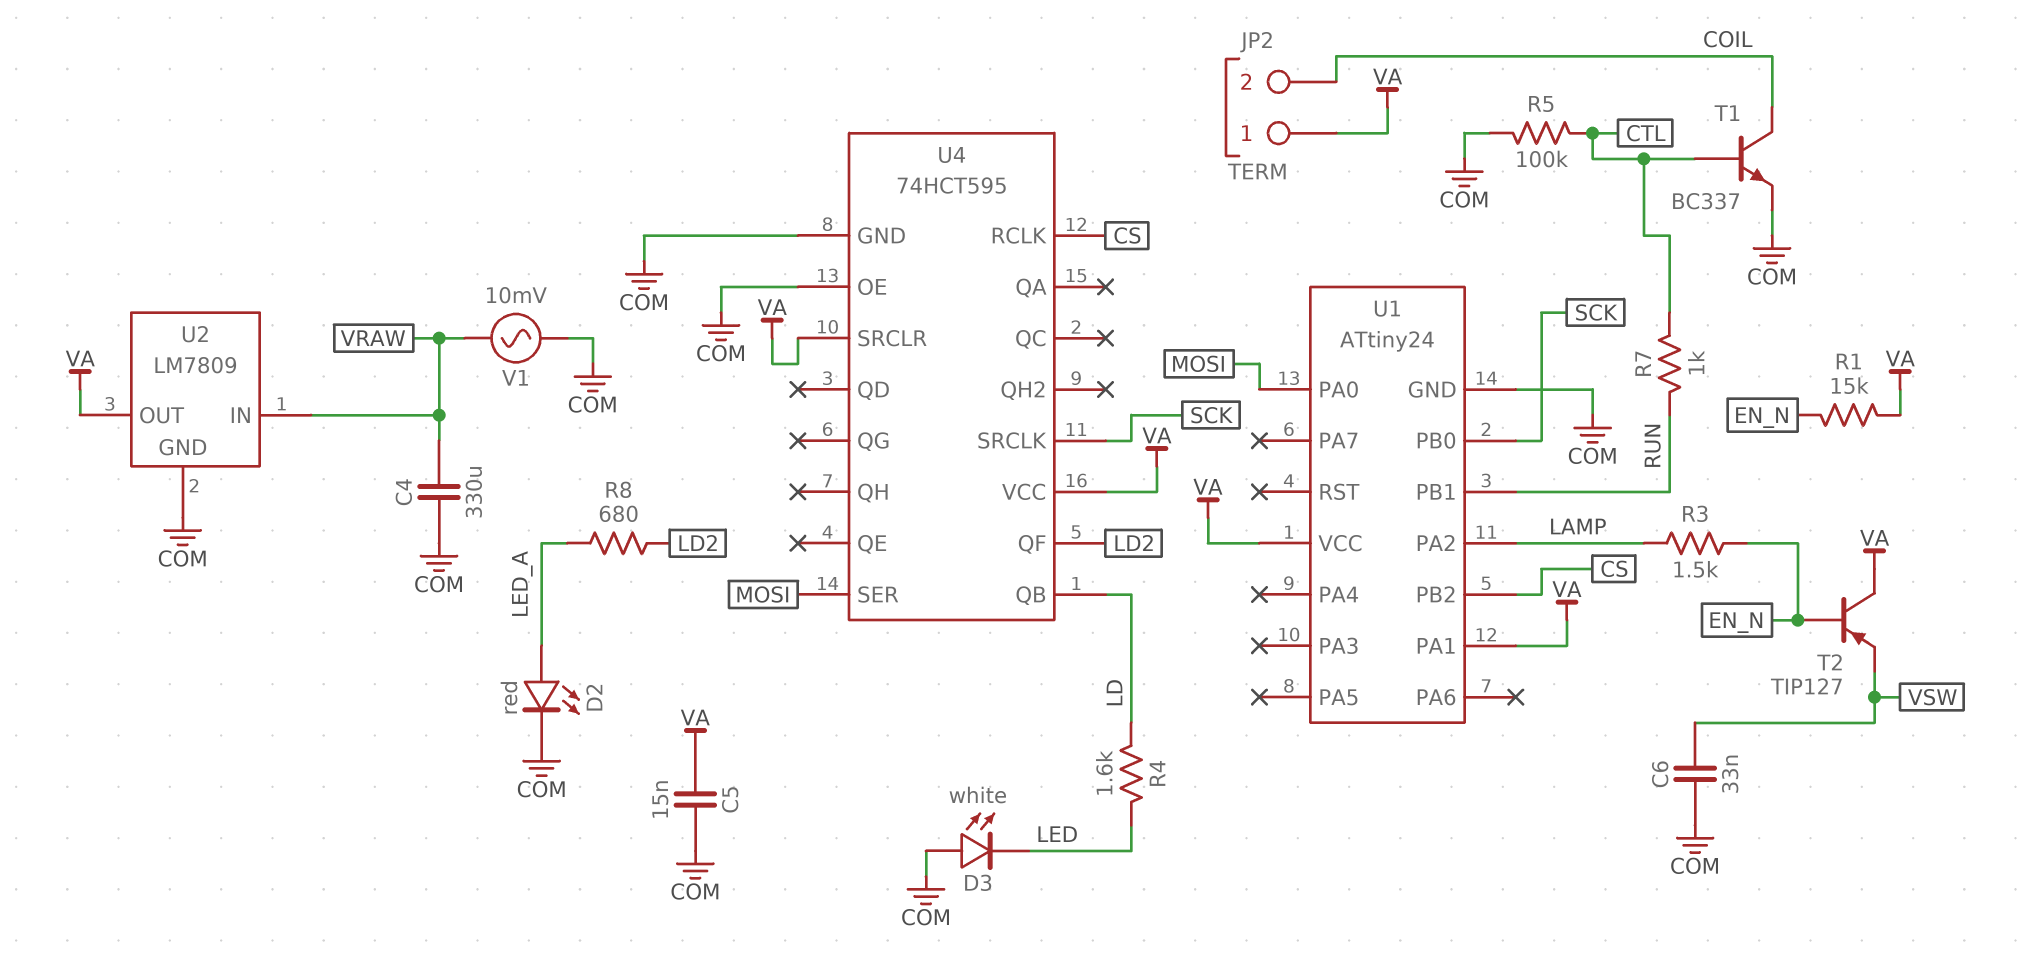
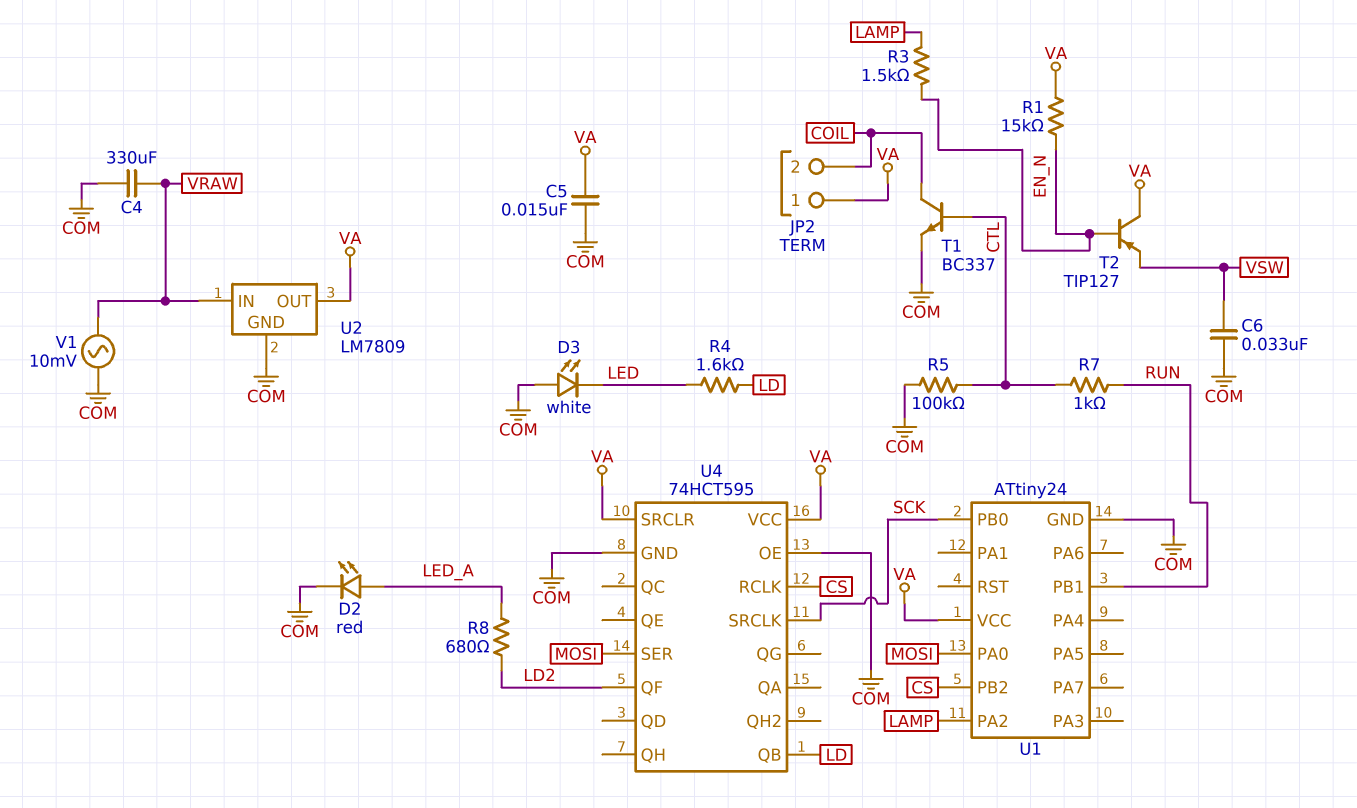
U1 pin PA1: VA -> none

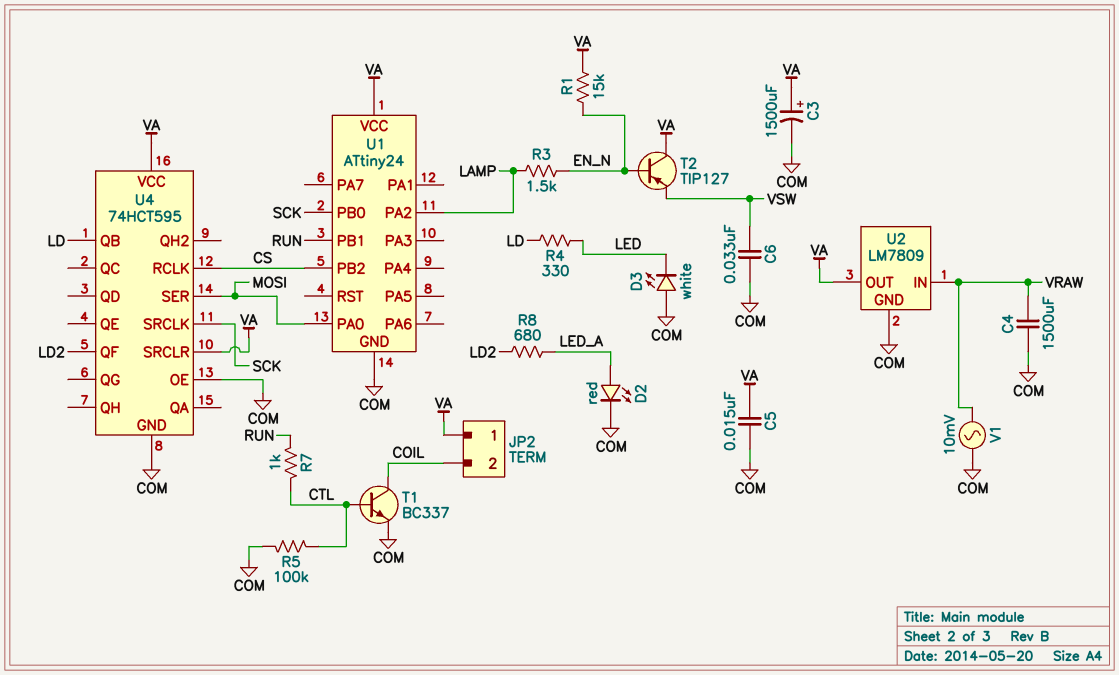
C3: none -> 1500uF (plus VA, minus COM)
C4: 330uF (COM, VRAW) -> 1500uF (COM, VRAW)
R4: 1.6k (LD, LED) -> 330 (LD, LED)

